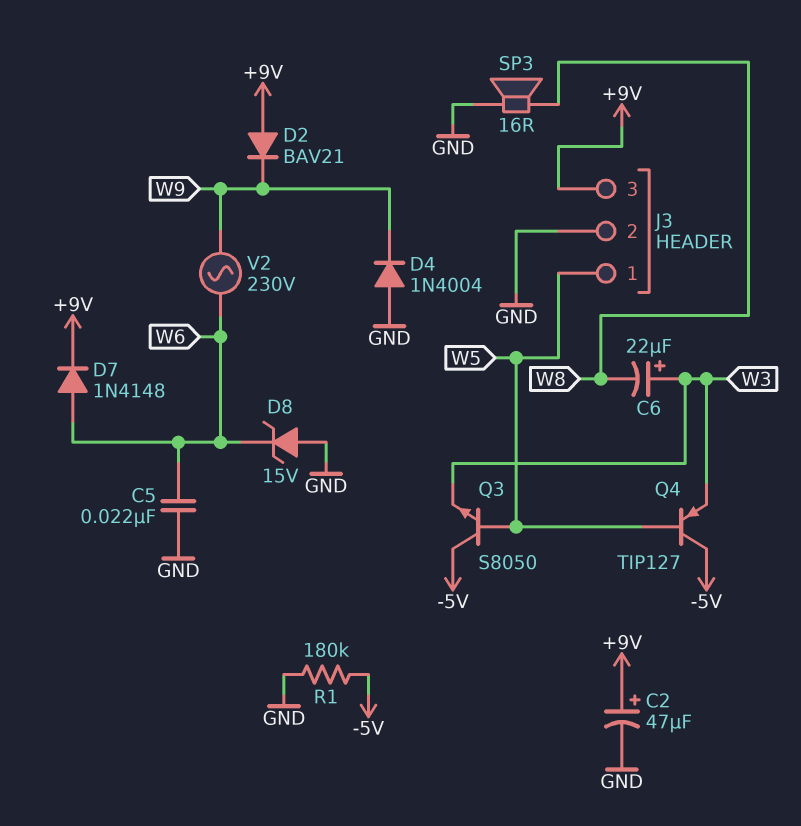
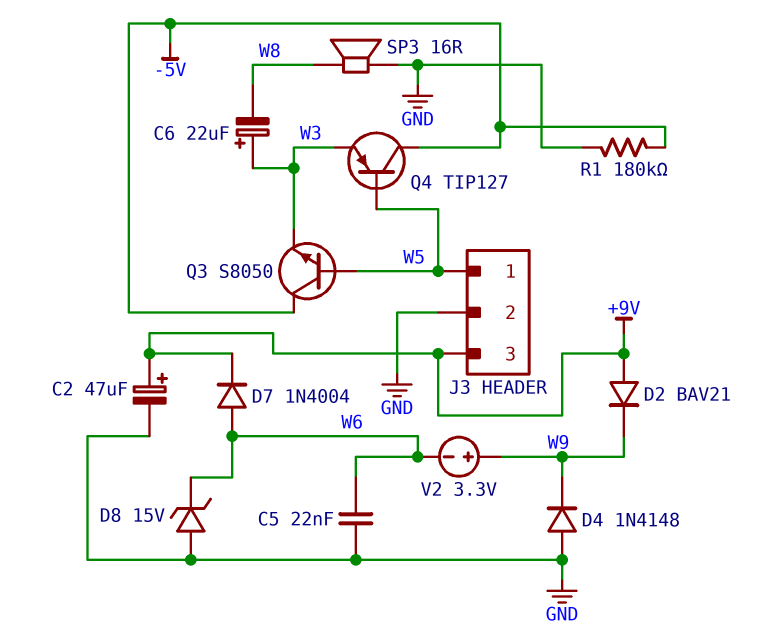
D4: diode 1N4004 (A GND, K W9) -> diode 1N4148 (A GND, K W9)
D7: diode 1N4148 (A W6, K +9V) -> diode 1N4004 (A W6, K +9V)
V2: AC 230V (W6, W9) -> 3.3V (plus W9, minus W6)

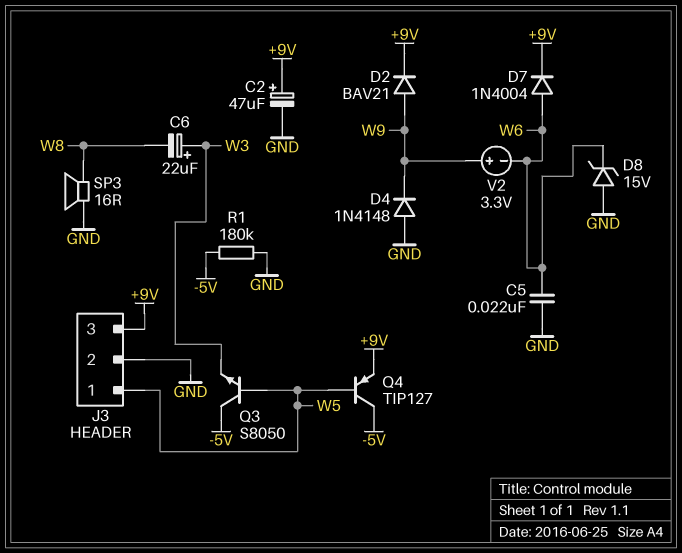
D2: diode BAV21 (A +9V, K W9) -> diode BAV21 (A W9, K +9V)
Q4: PNP TIP127 (B W5, C -5V, E W3) -> PNP TIP127 (B W5, C -5V, E +9V)

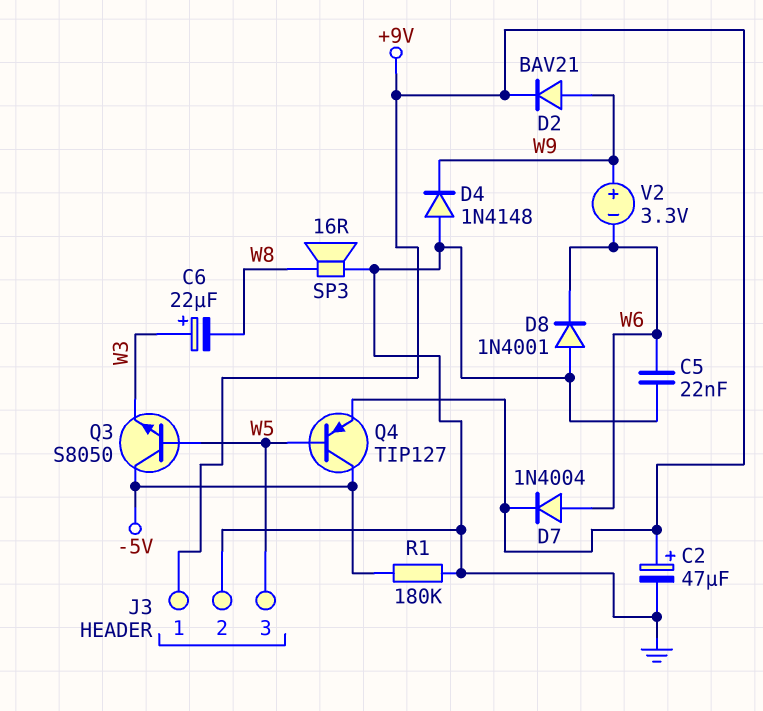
D8: zener 15V (A GND, K W6) -> diode 1N4001 (A GND, K W6)
J3 pin 1: W5 -> +9V
J3 pin 3: +9V -> W5

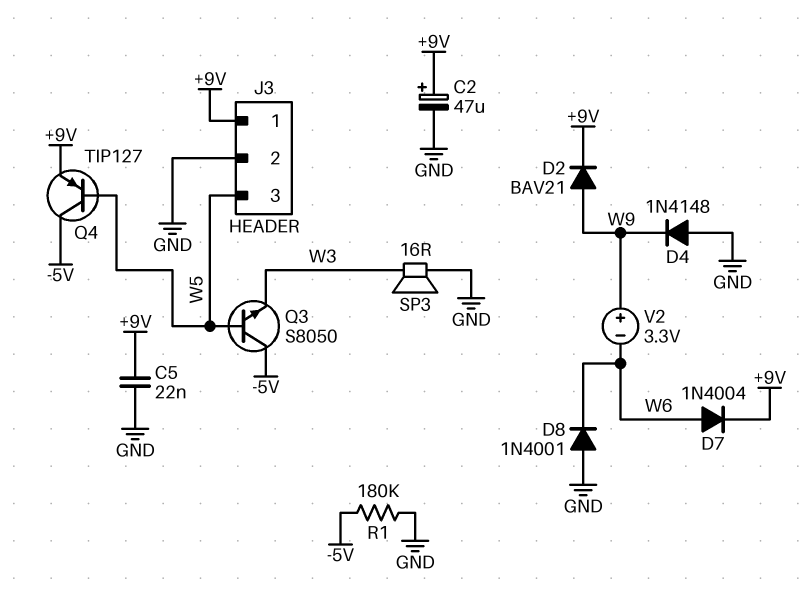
C5: 22nF (GND, W6) -> 22nF (+9V, GND)
C6: 22uF (plus W3, minus W8) -> none
SP3: speaker 16R (GND, W8) -> speaker 16R (GND, W3)

